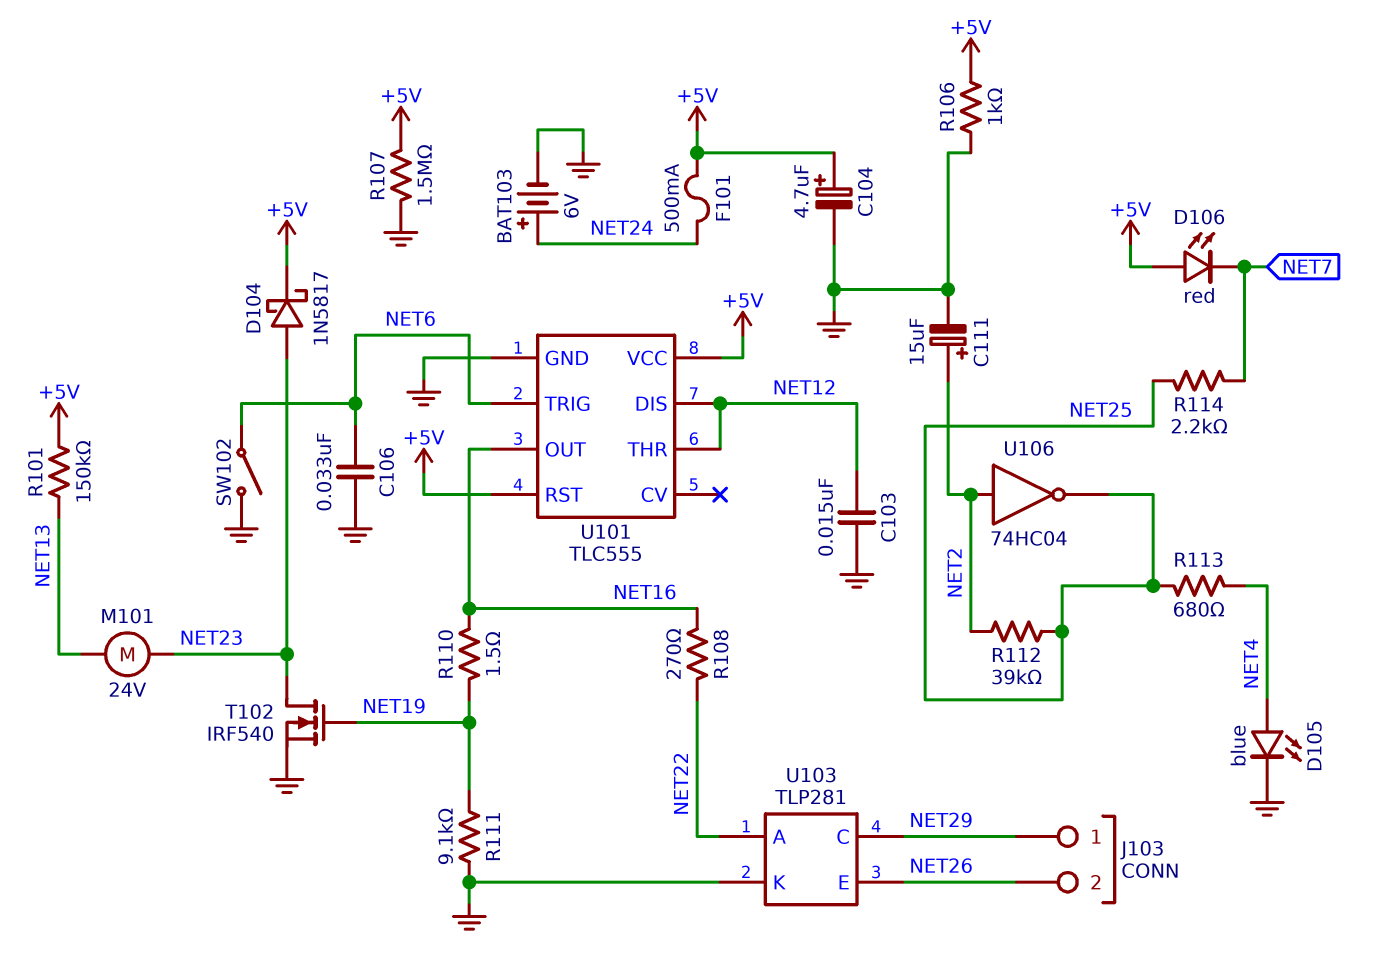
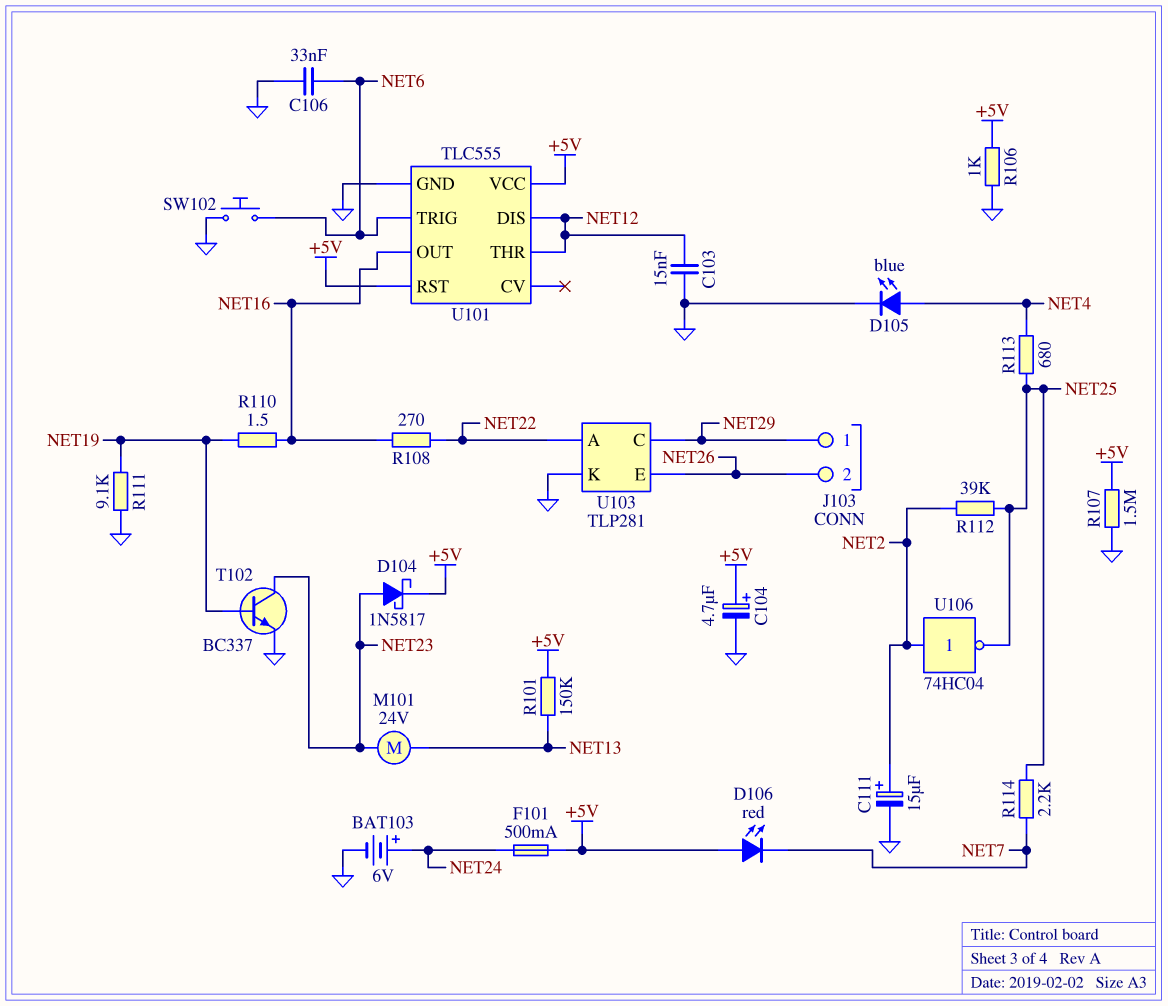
SW102: switch (GND, NET6) -> button (GND, NET6)
T102: NMOS IRF540 (G NET19, D NET23, S GND) -> NPN BC337 (B NET19, C NET23, E GND)

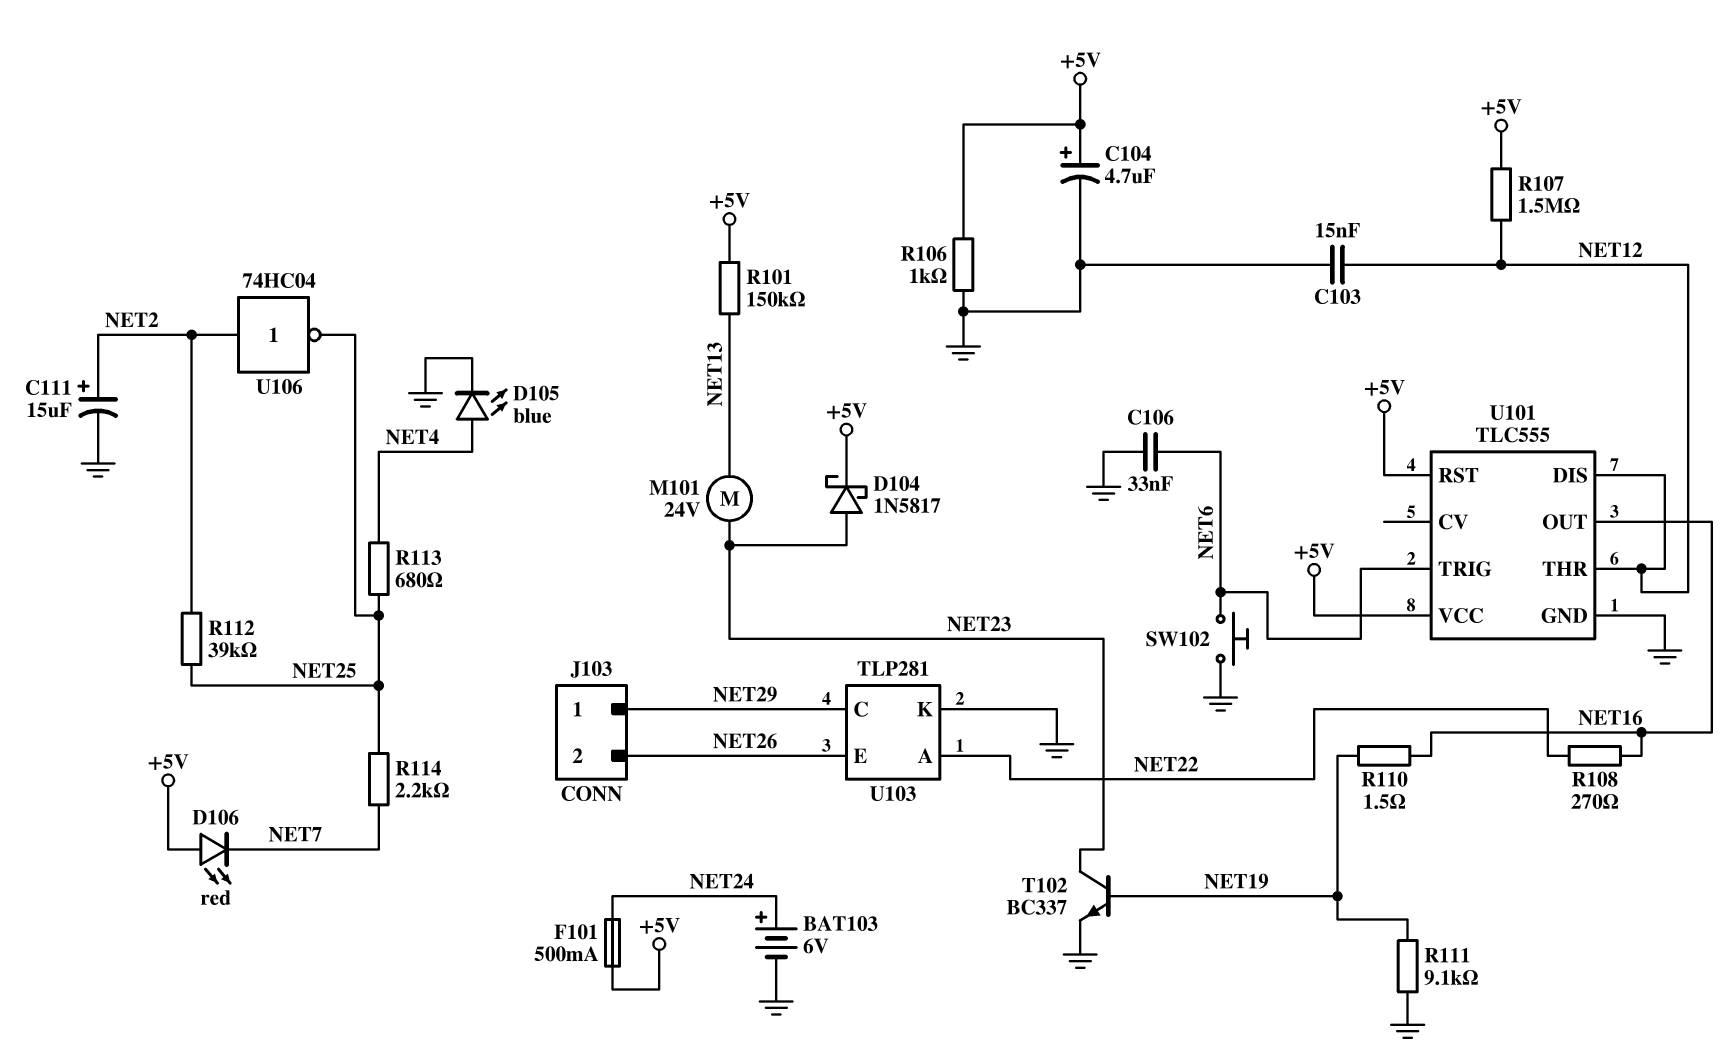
R107: 1.5M (+5V, GND) -> 1.5M (+5V, NET12)

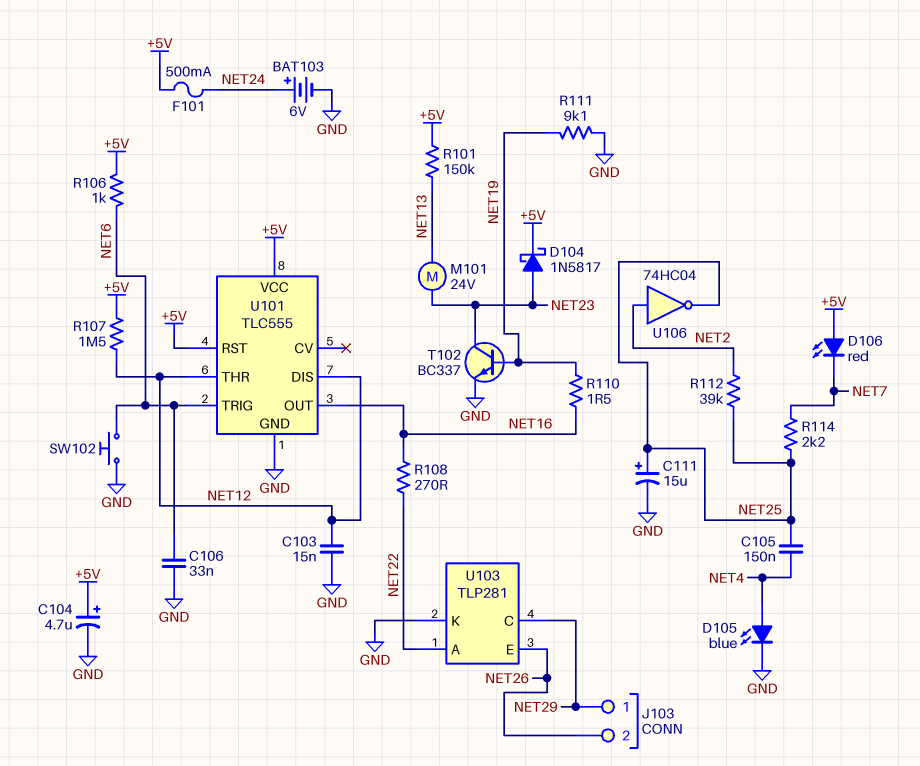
C105: none -> 150nF (NET4, NET25)
C111: 15uF (plus NET2, minus GND) -> 15uF (plus NET25, minus GND)
R106: 1k (+5V, GND) -> 1k (+5V, NET6)
R113: 680 (NET4, NET25) -> none

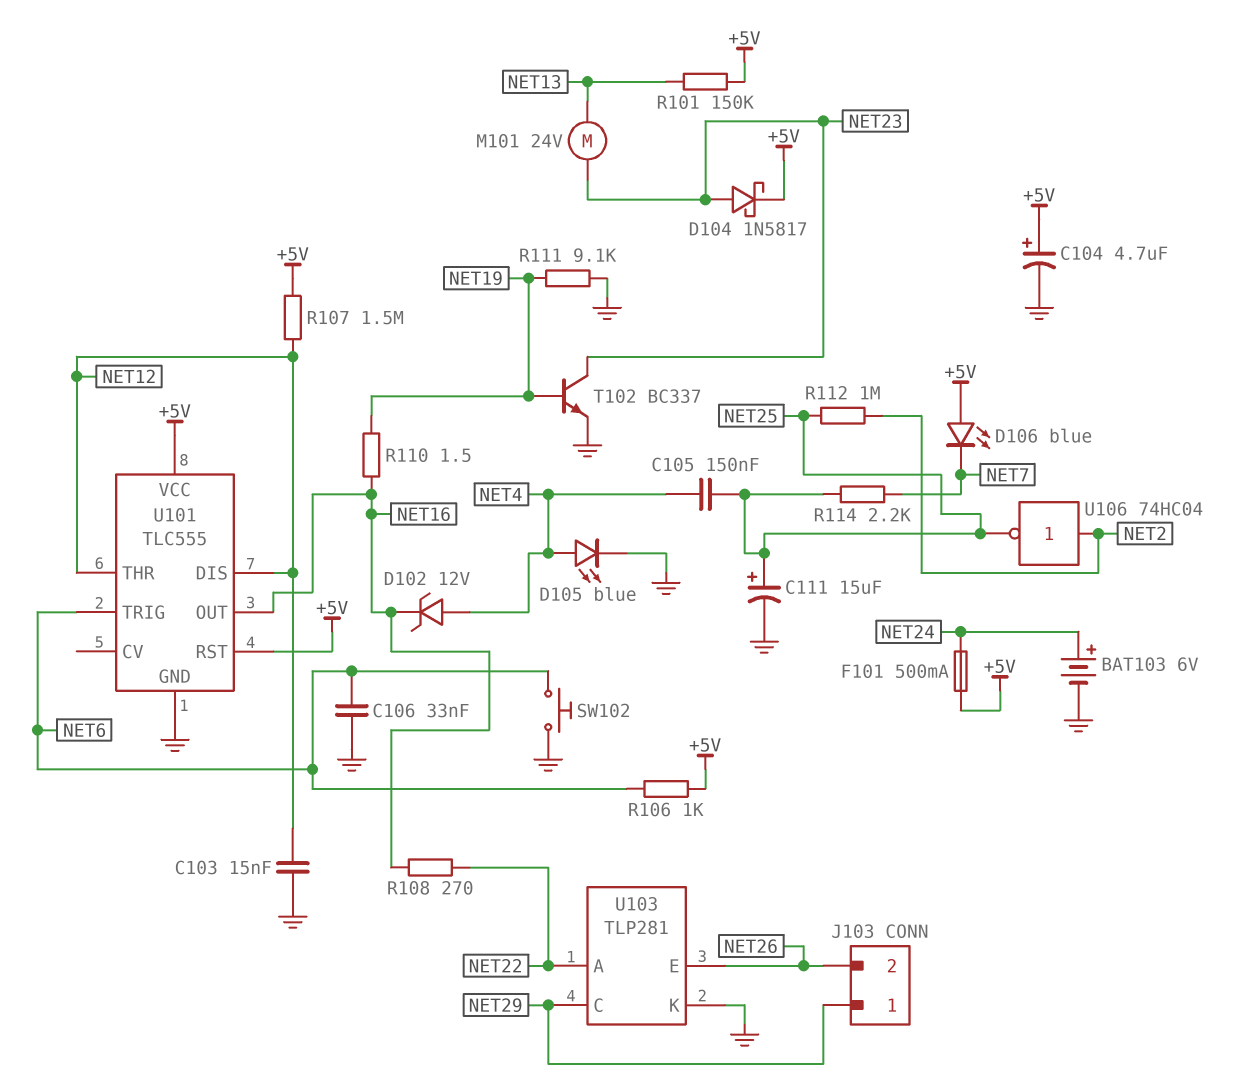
D102: none -> zener 12V (A NET4, K NET16)
D106: LED red (A +5V, K NET7) -> LED blue (A +5V, K NET7)
R112: 39k (NET2, NET25) -> 1M (NET2, NET25)

